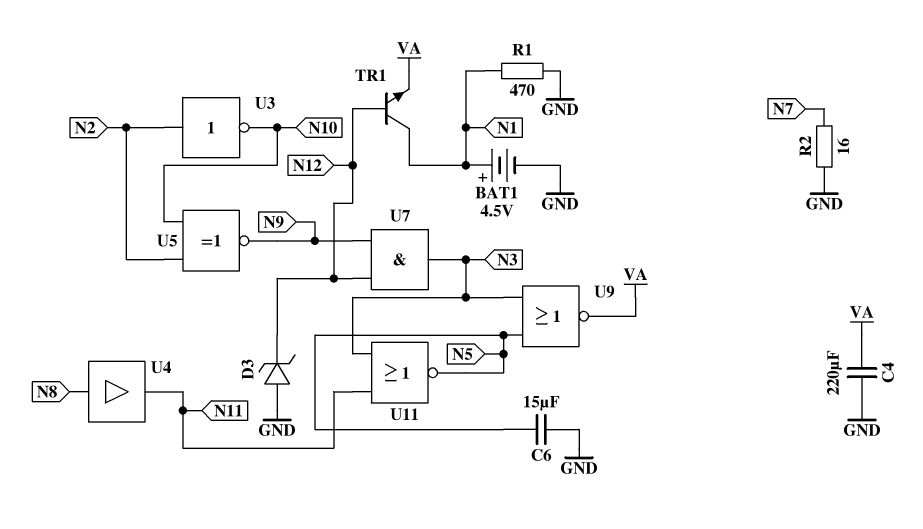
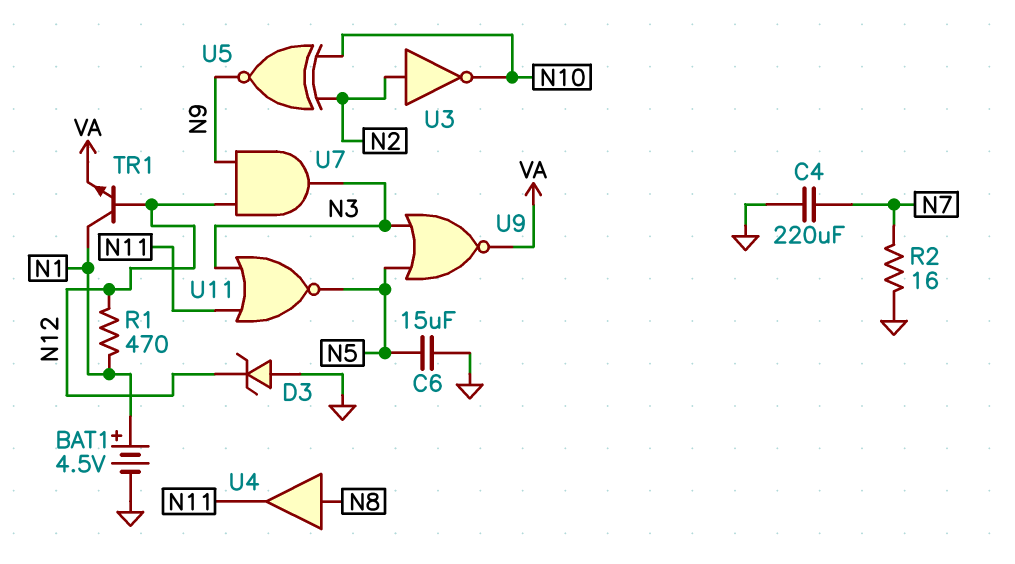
C4: 220uF (GND, VA) -> 220uF (GND, N7)
R1: 470 (GND, N1) -> 470 (N1, N12)

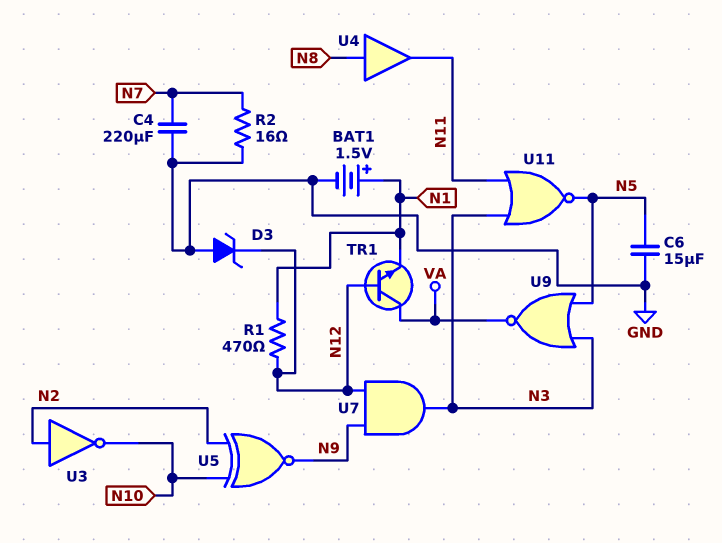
BAT1: 4.5V (plus N1, minus GND) -> 1.5V (plus N1, minus GND)
TR1: NPN (B N12, C N1, E VA) -> NPN (B N12, C VA, E N1)

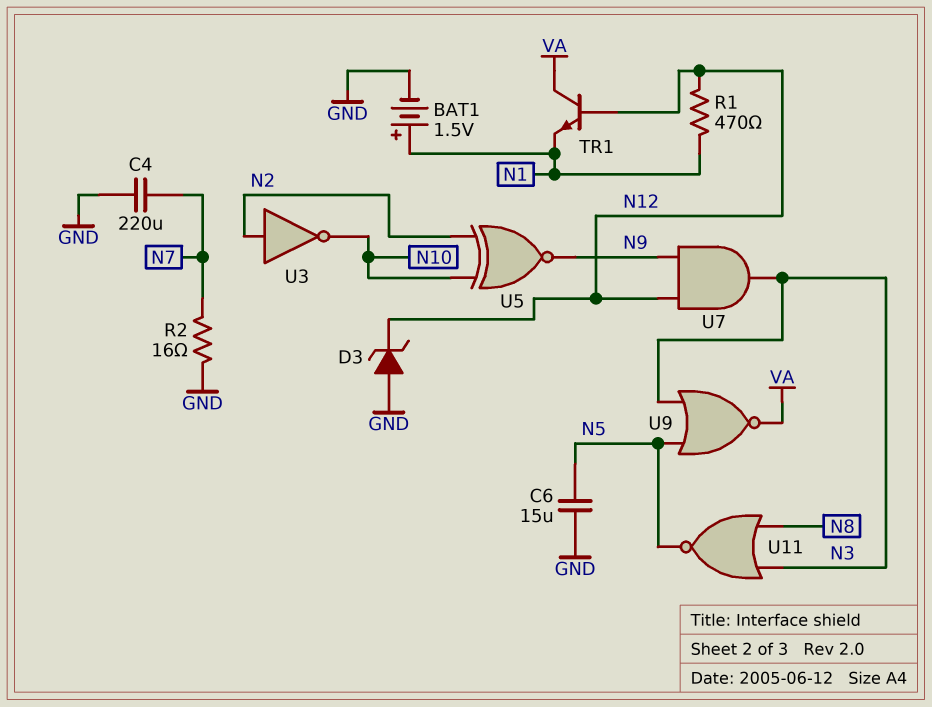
U4: buffer (in N8, out N11) -> none
U11: NOR (in N3, in N11, out N5) -> NOR (in N3, in N8, out N5)

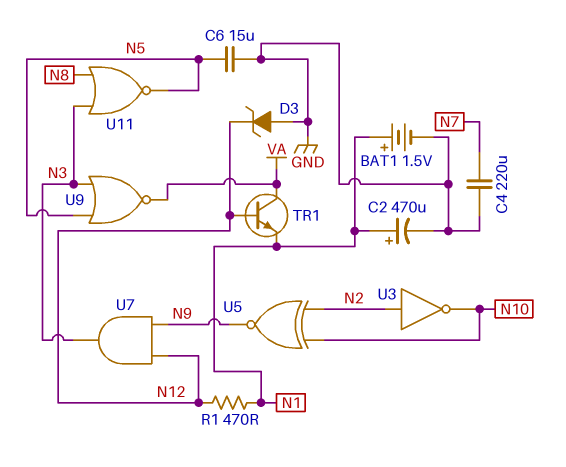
C2: none -> 470uF (plus N1, minus GND)
R2: 16 (GND, N7) -> none

